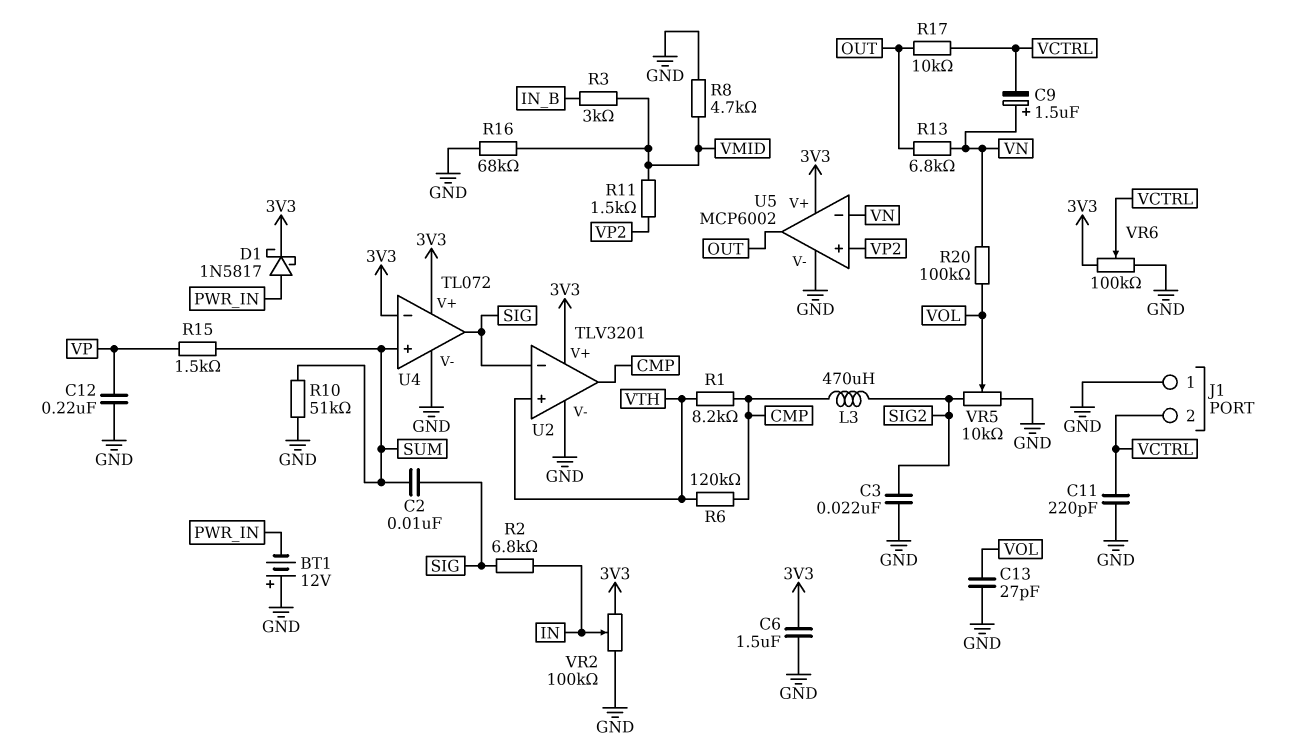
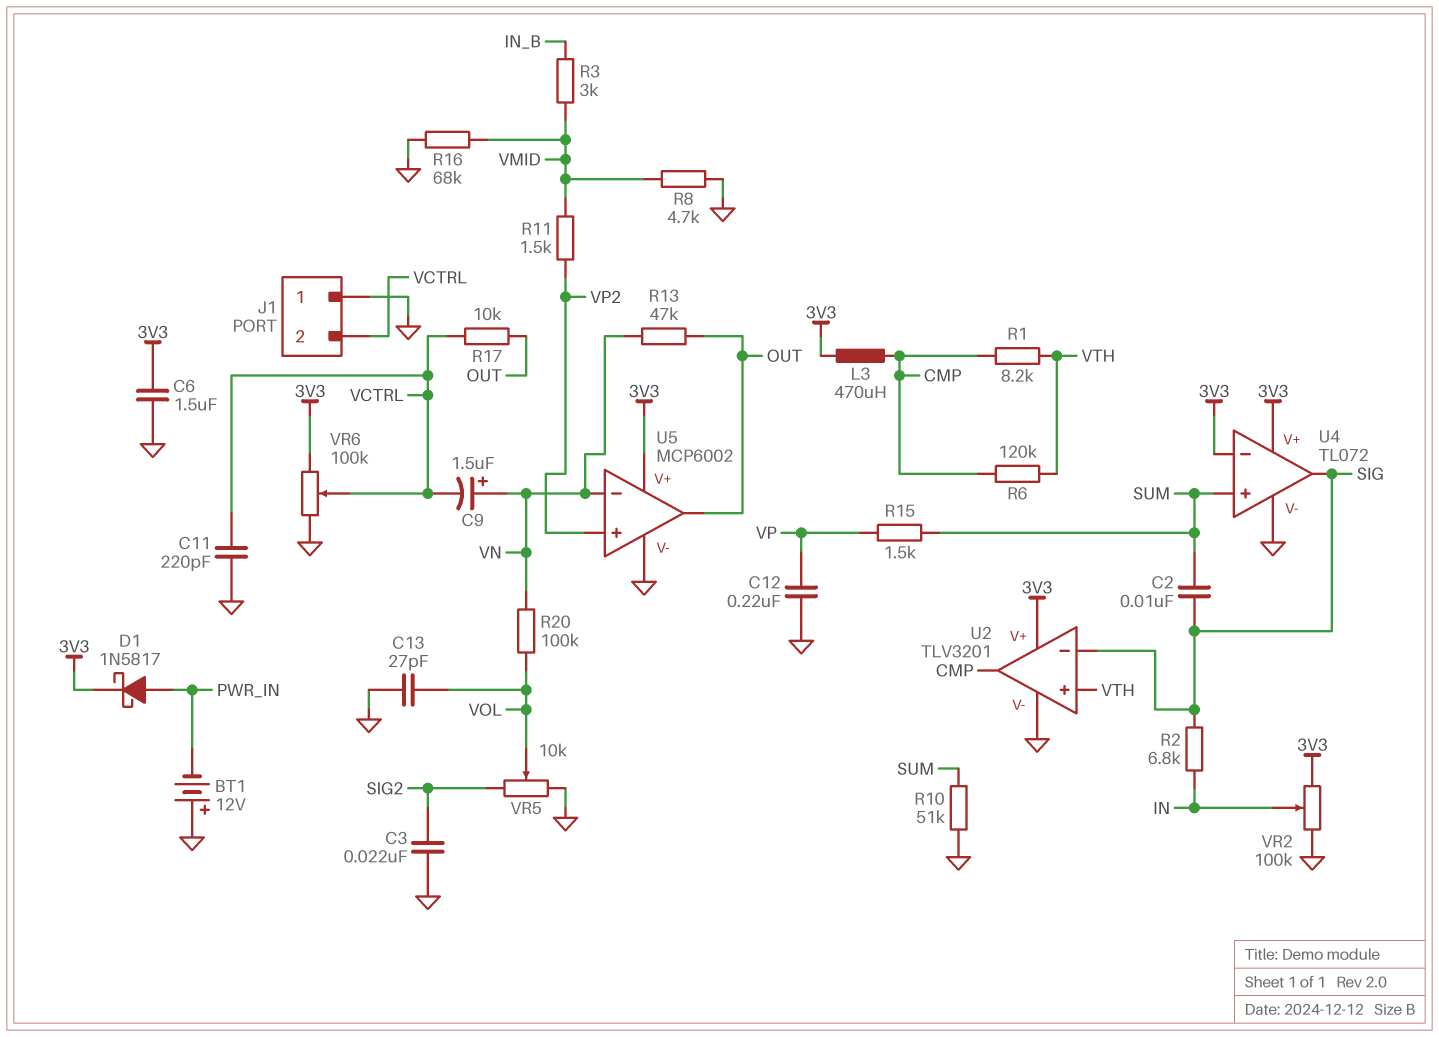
L3: 470uH (CMP, SIG2) -> 470uH (3V3, CMP)
R13: 6.8k (OUT, VN) -> 47k (OUT, VN)

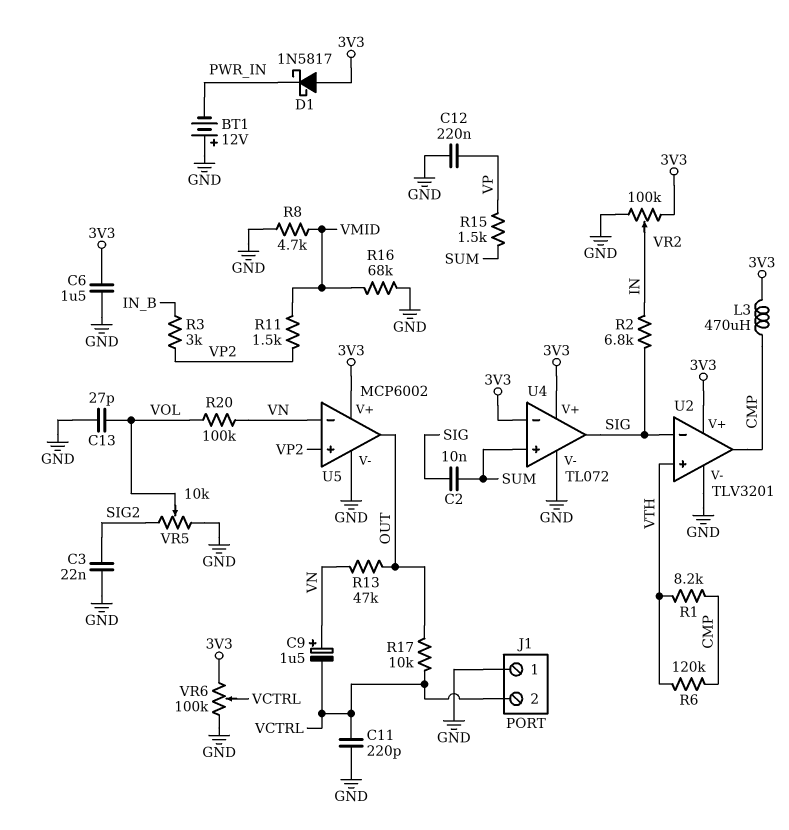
D1: schottky 1N5817 (A PWR_IN, K 3V3) -> schottky 1N5817 (A 3V3, K PWR_IN)
R3: 3k (IN_B, VMID) -> 3k (IN_B, VP2)
R10: 51k (GND, SUM) -> none

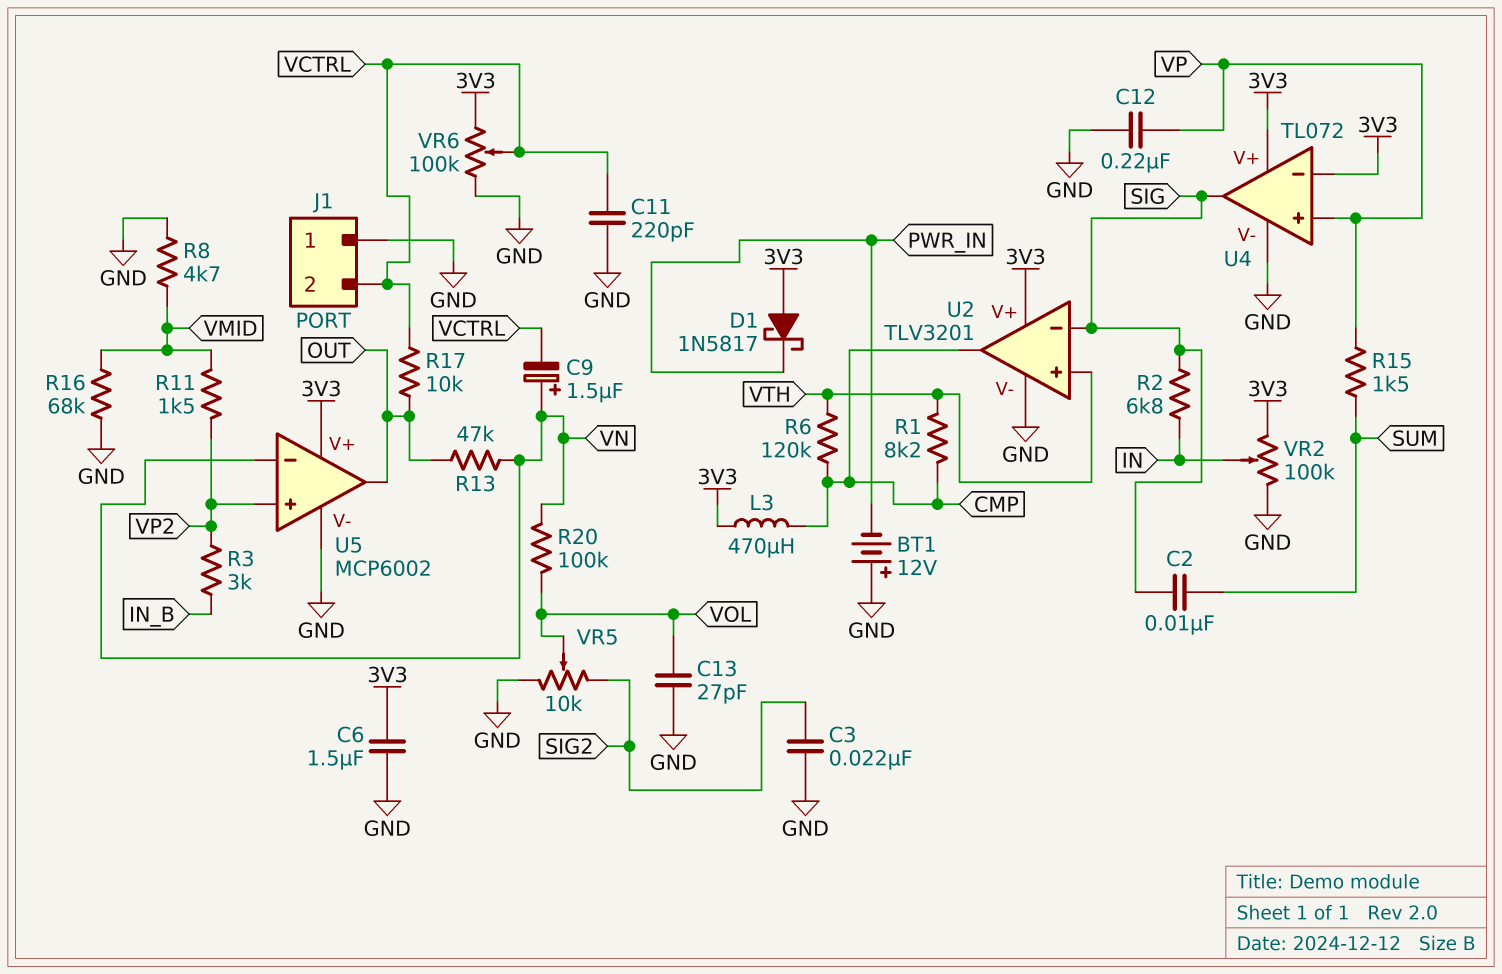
U4 pin in+: SUM -> VP

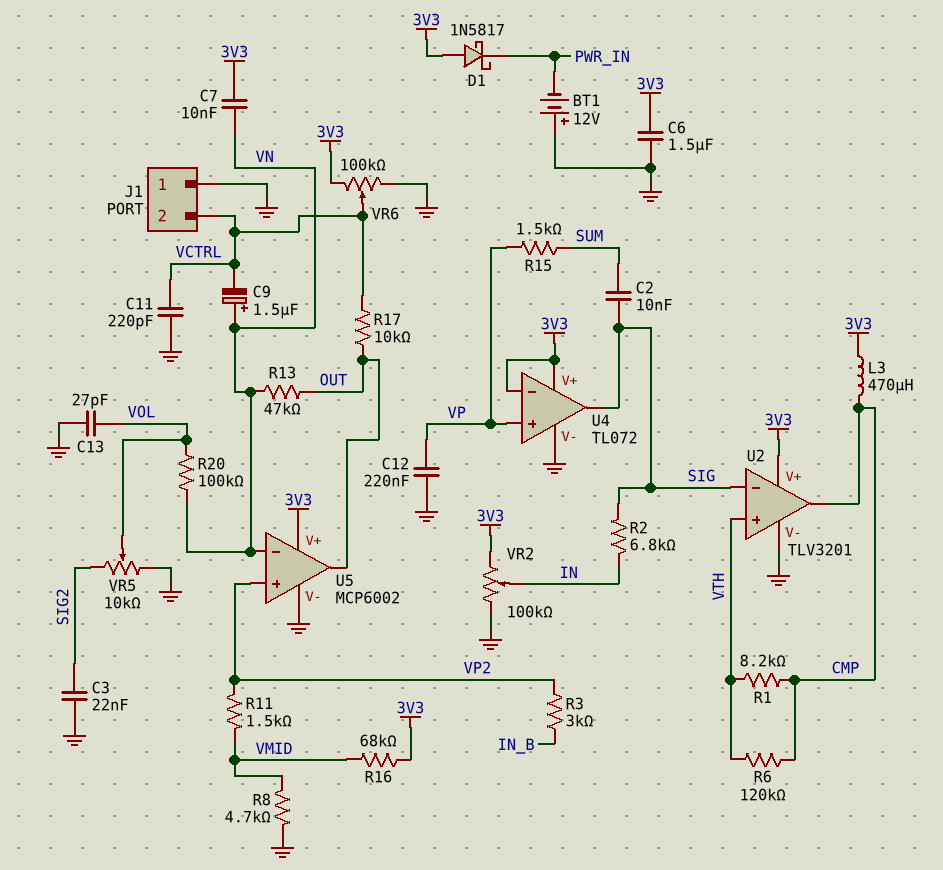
C7: none -> 10nF (3V3, VN)
R16: 68k (GND, VMID) -> 68k (3V3, VMID)

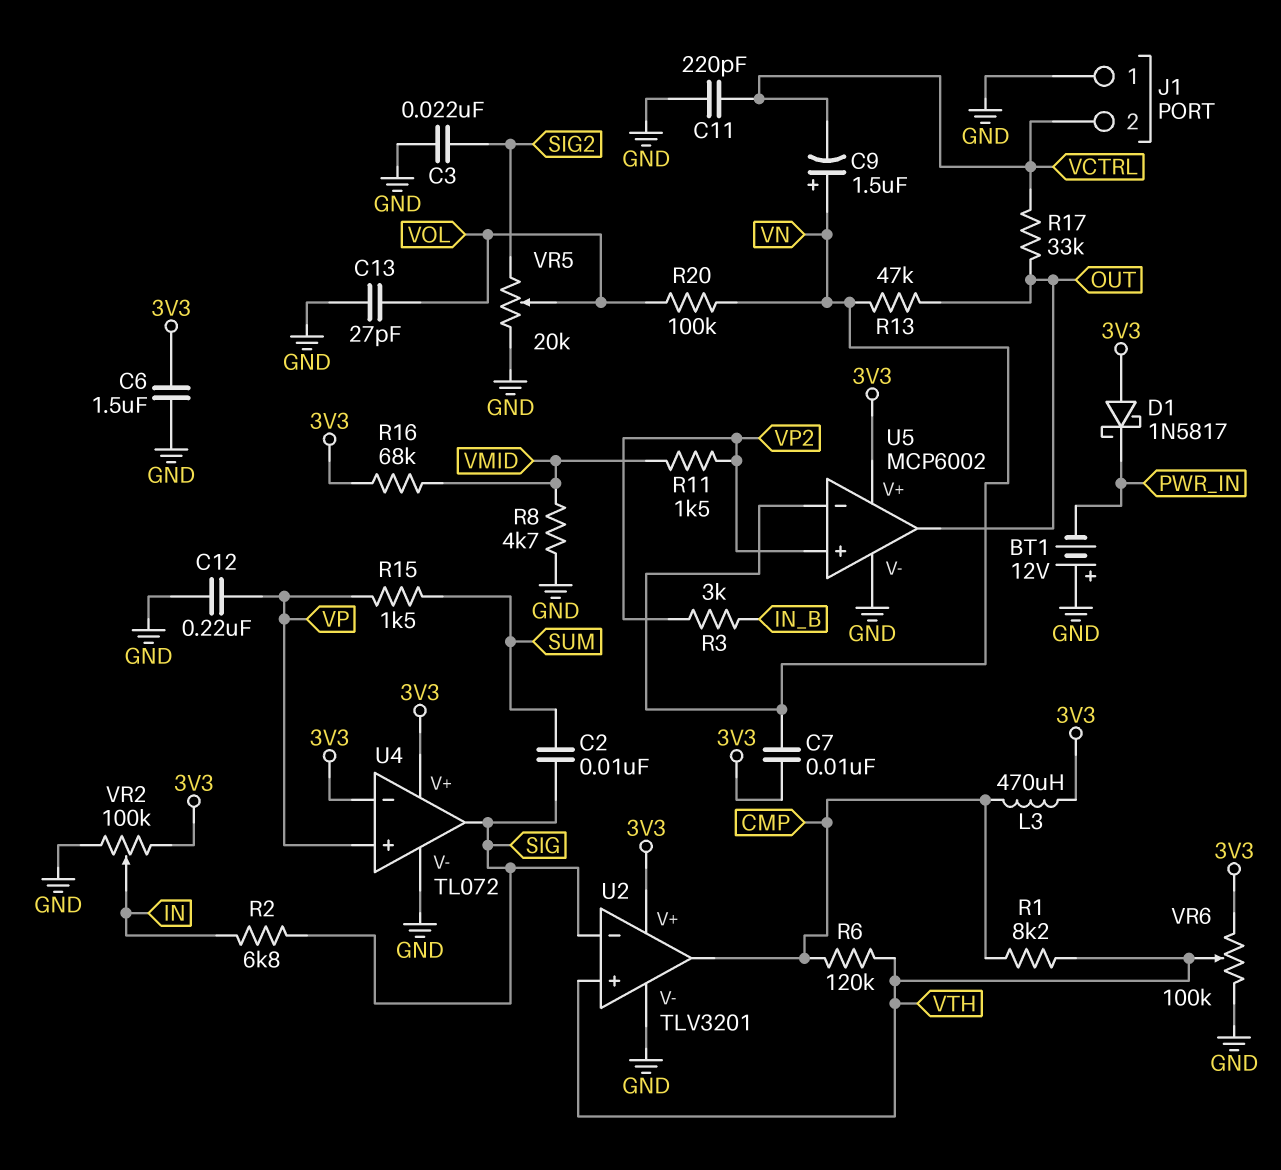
R17: 10k (OUT, VCTRL) -> 33k (OUT, VCTRL)
VR5: 10k (GND, SIG2, wiper VOL) -> 20k (GND, SIG2, wiper VOL)
VR6: 100k (3V3, GND, wiper VCTRL) -> 100k (3V3, GND, wiper VTH)

